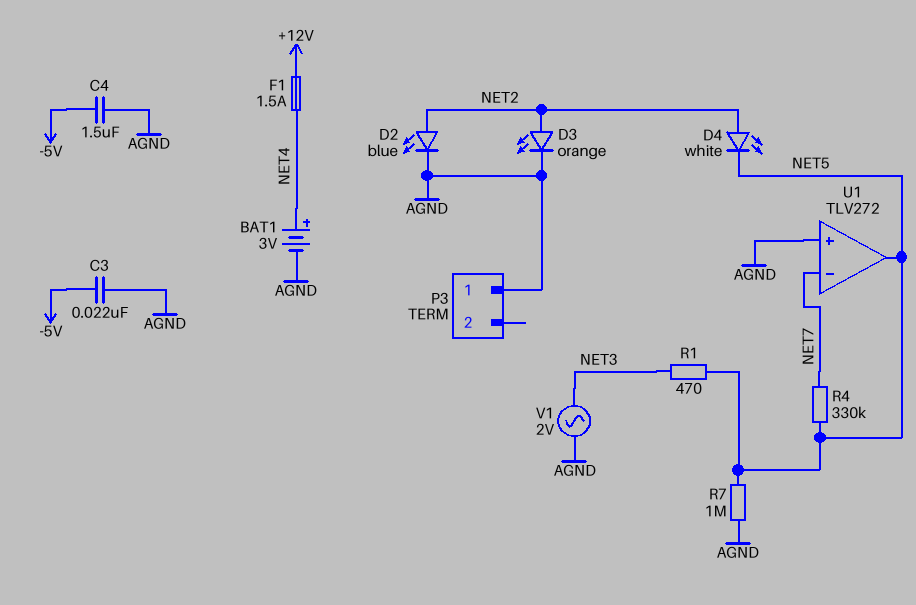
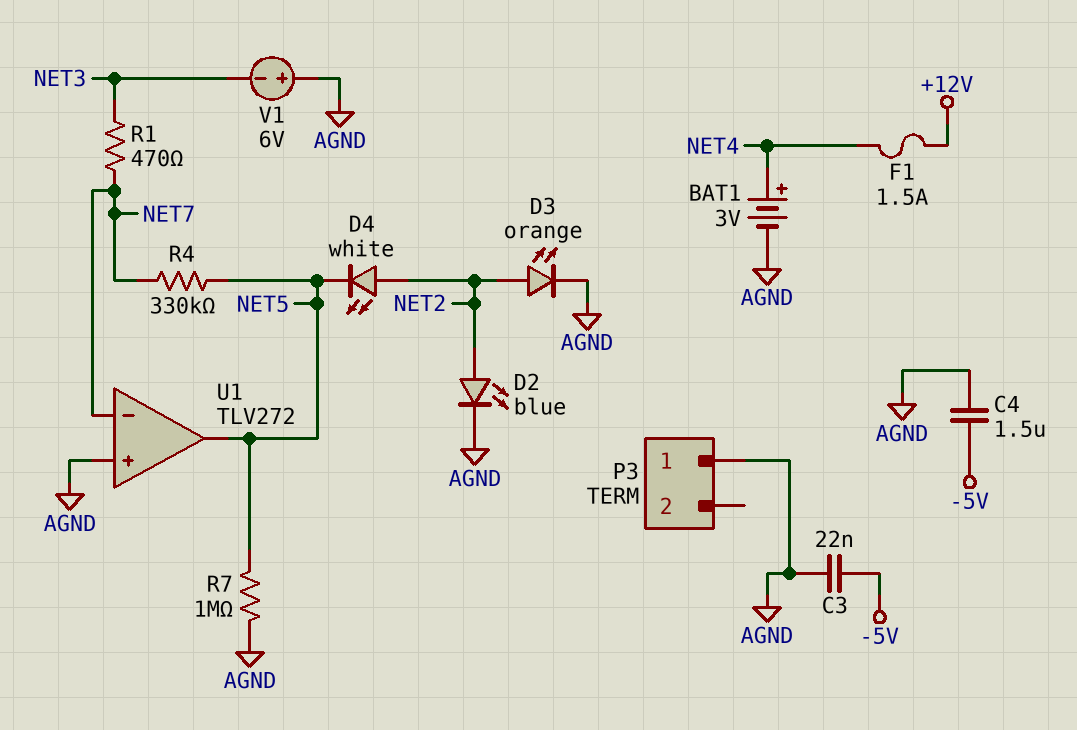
R1: 470 (NET3, NET5) -> 470 (NET3, NET7)
V1: AC 2V (AGND, NET3) -> 6V (plus AGND, minus NET3)

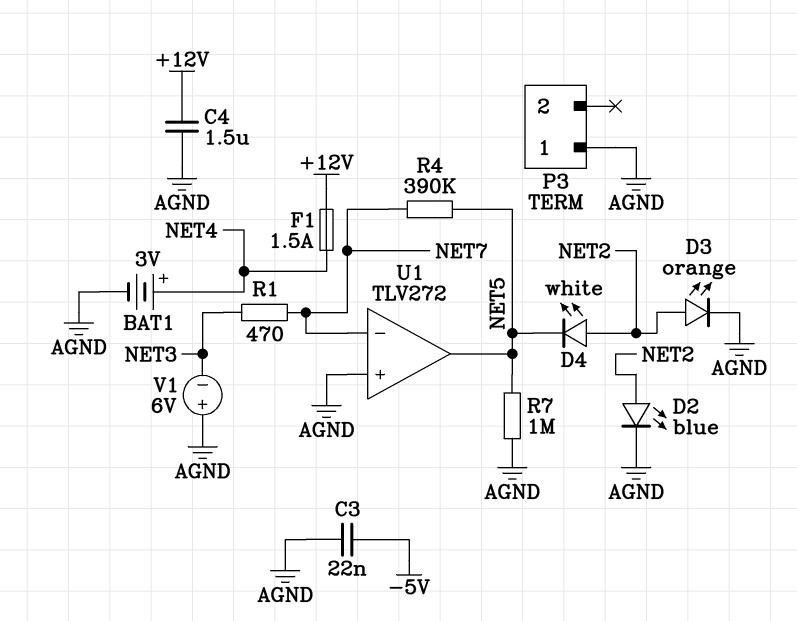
C4: 1.5uF (-5V, AGND) -> 1.5uF (+12V, AGND)
R4: 330k (NET5, NET7) -> 390k (NET5, NET7)

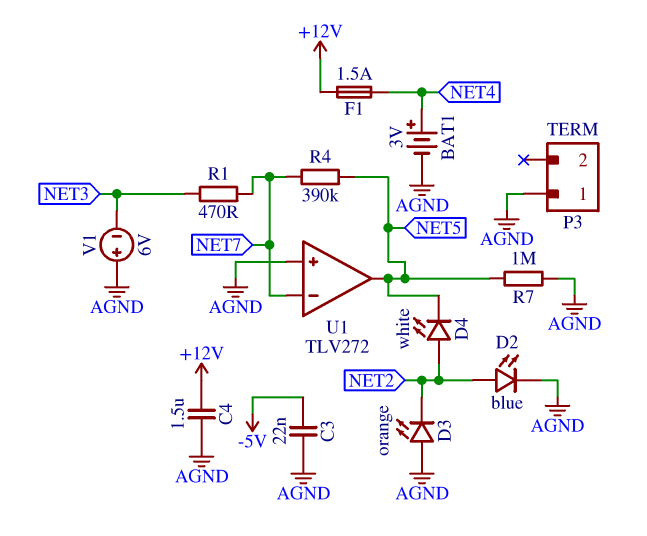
D3: LED orange (A NET2, K AGND) -> LED orange (A AGND, K NET2)

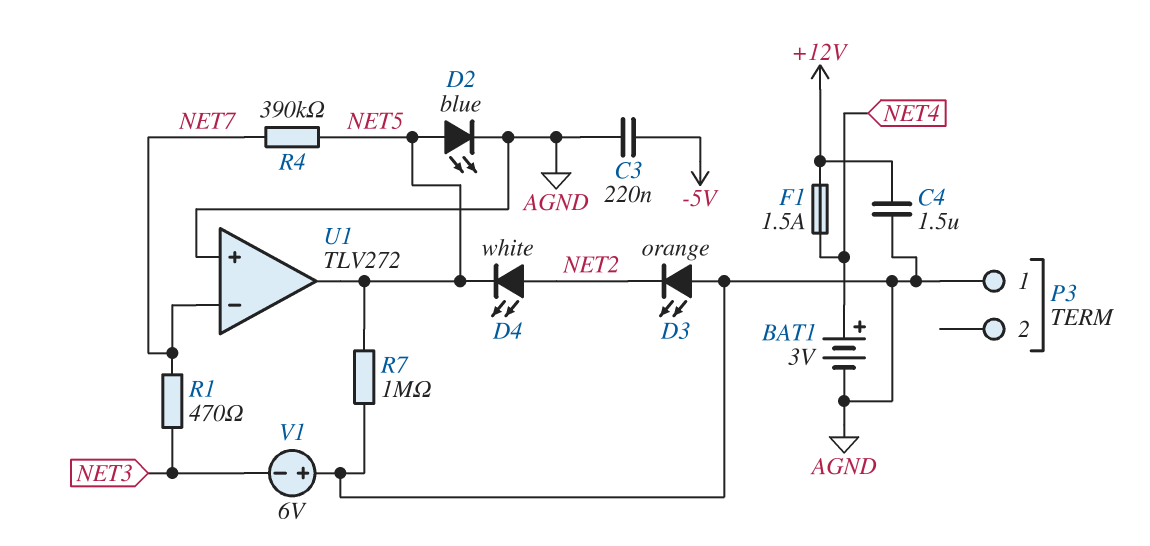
C3: 22nF (-5V, AGND) -> 220nF (-5V, AGND)
D2: LED blue (A NET2, K AGND) -> LED blue (A NET5, K AGND)

